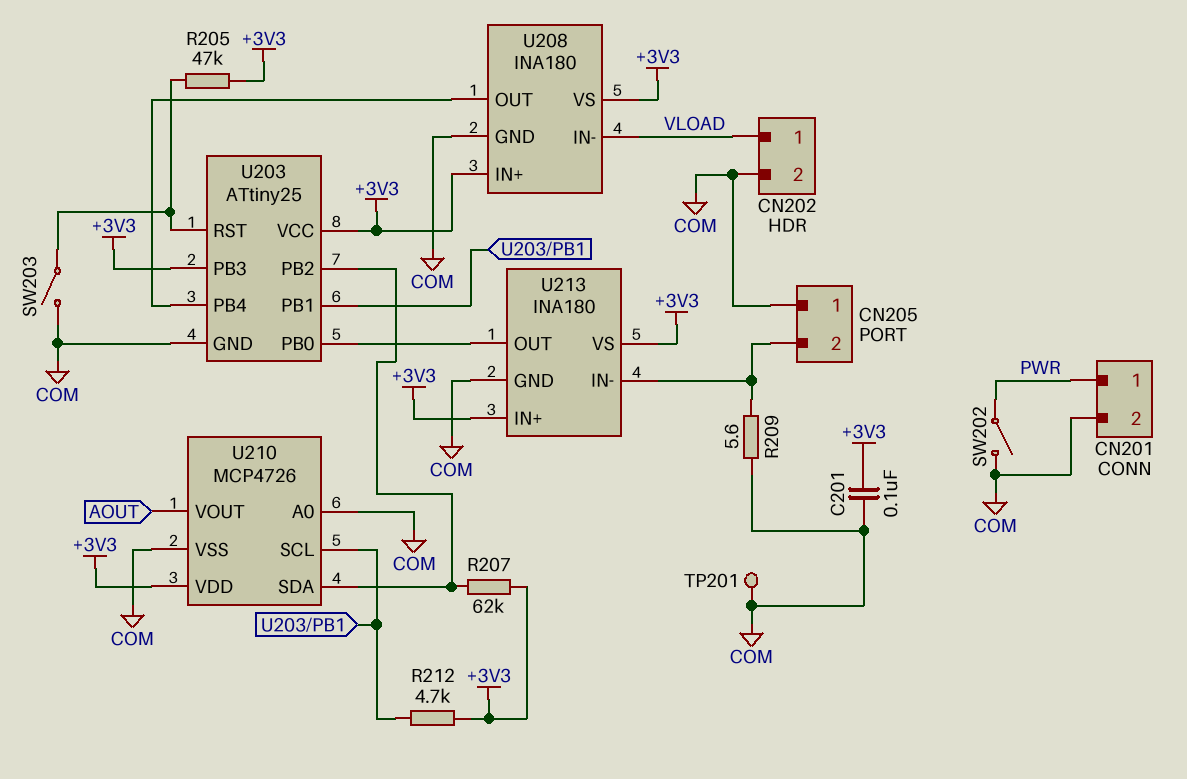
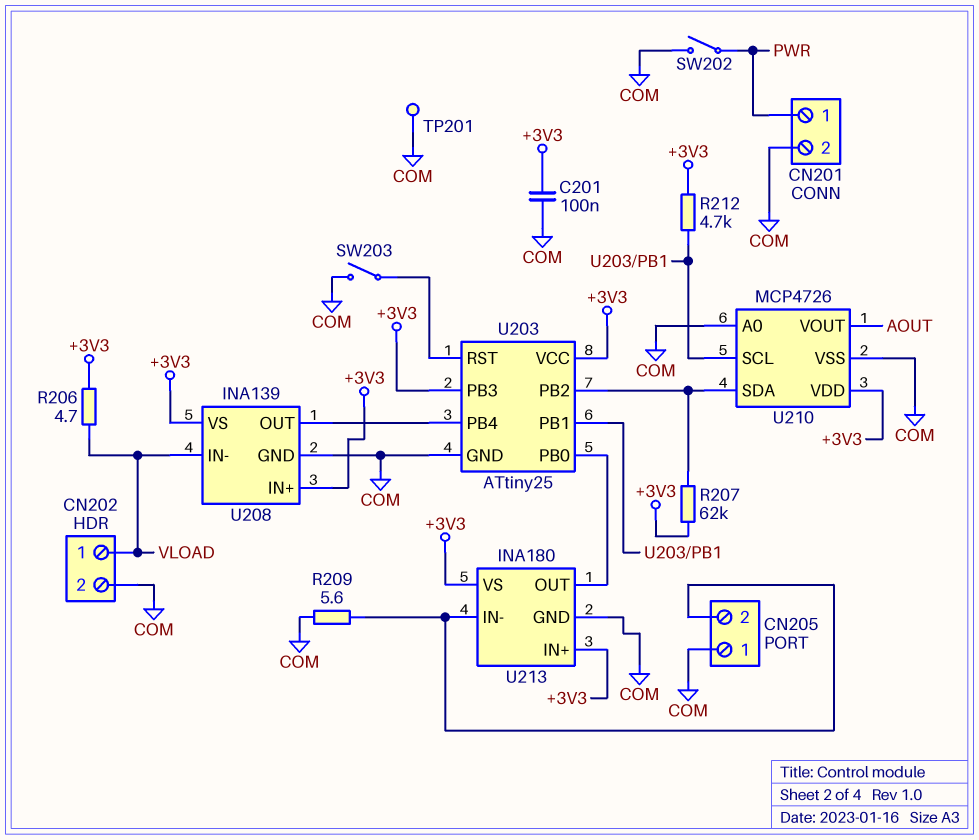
R205: 47k (+3V3, U203/RST) -> none
R206: none -> 4.7 (+3V3, VLOAD)
U208: INA180 -> INA139

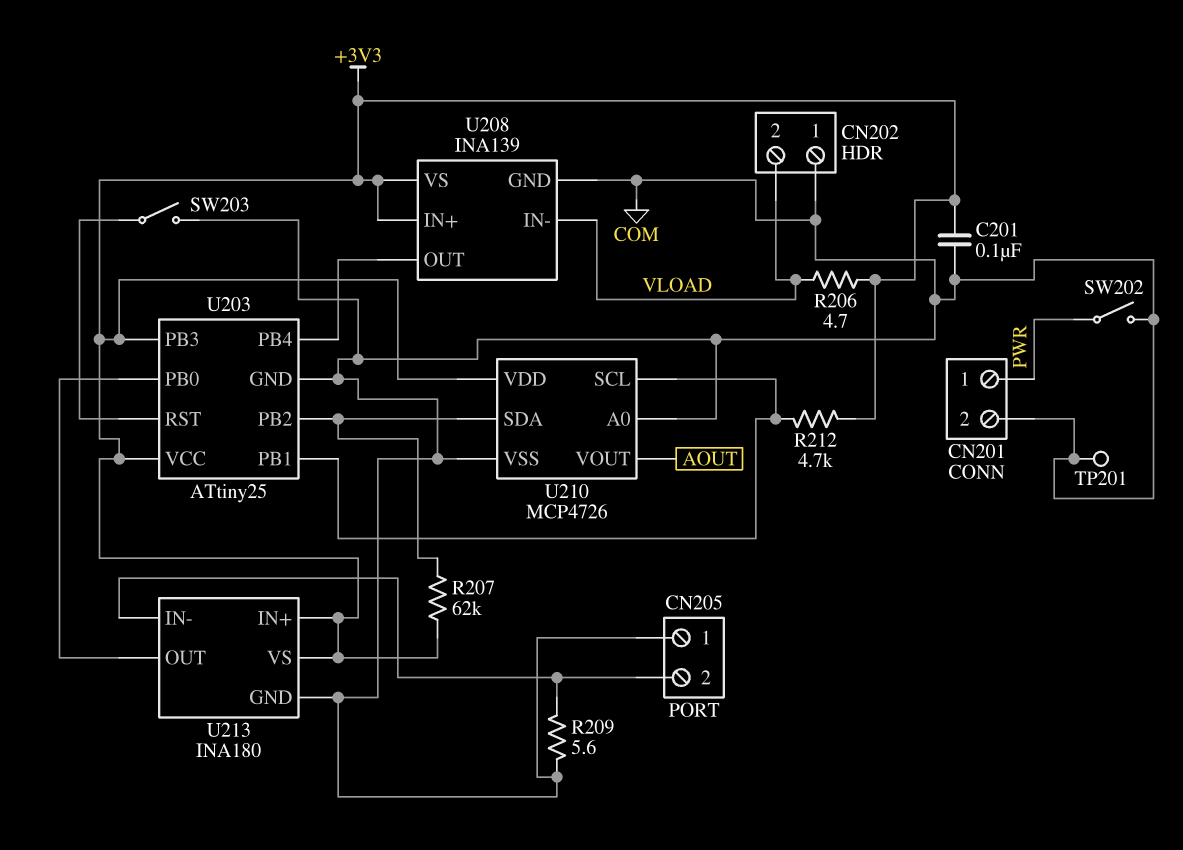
CN202 pin 1: VLOAD -> COM
CN202 pin 2: COM -> VLOAD

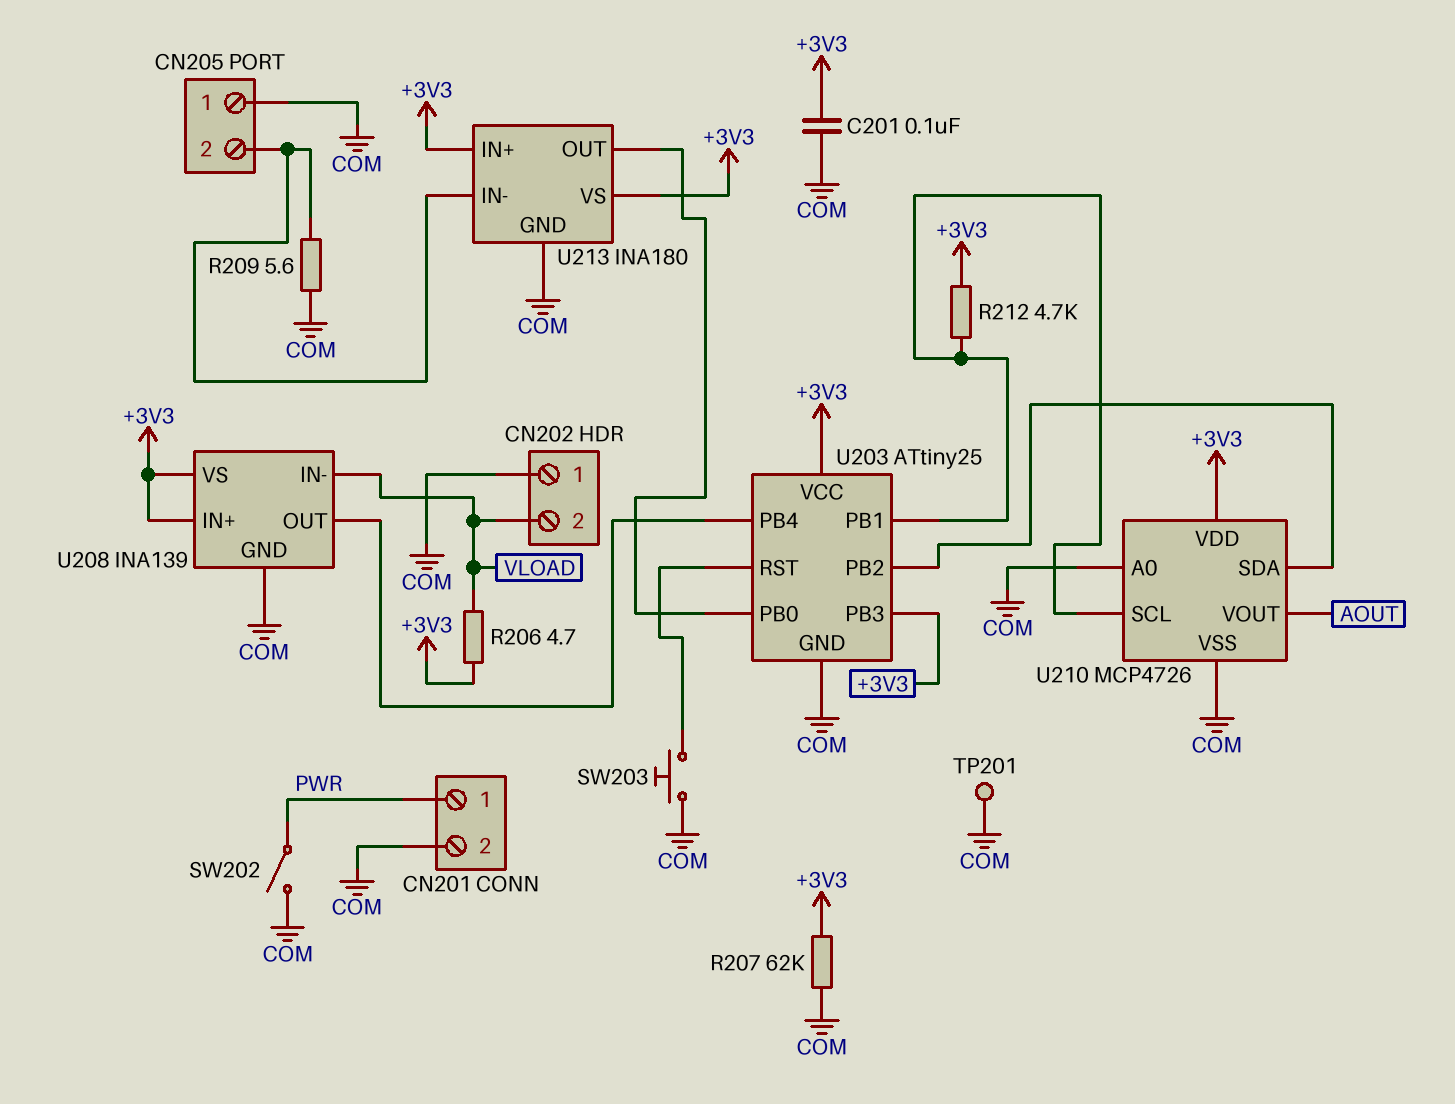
R207: 62k (+3V3, U203/PB2) -> 62k (+3V3, COM)
SW203: switch (COM, U203/RST) -> button (COM, U203/RST)

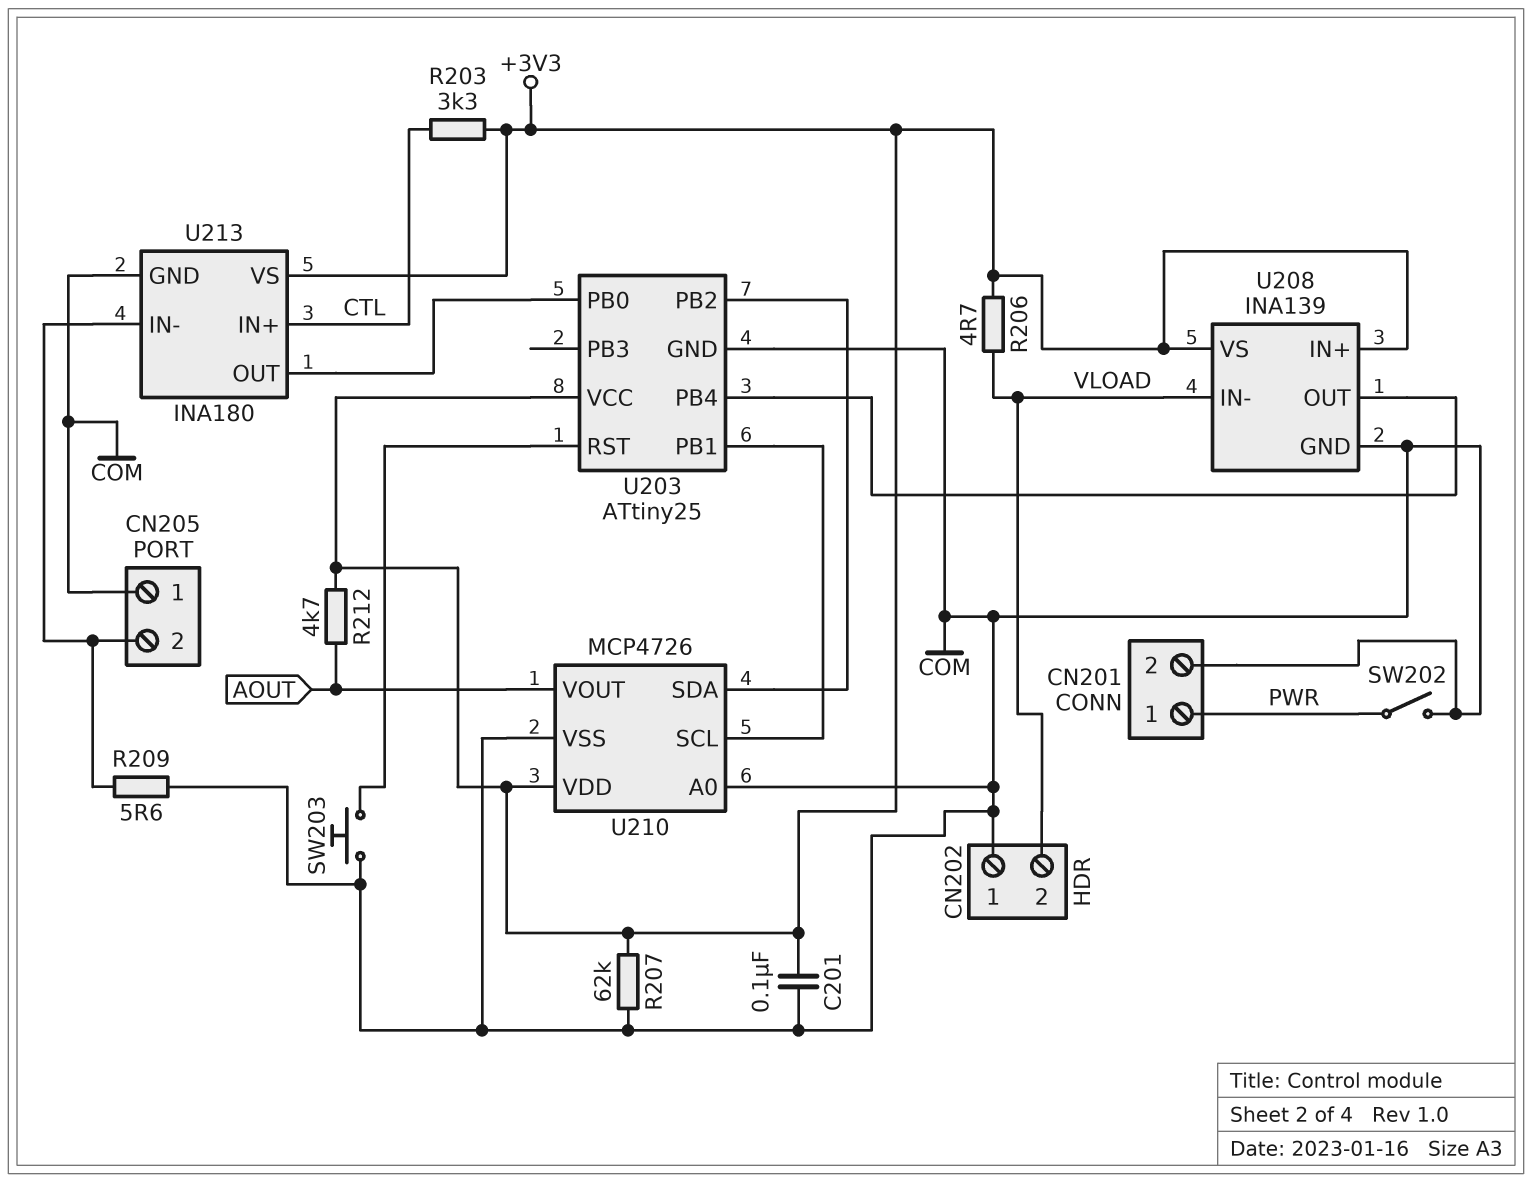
R203: none -> 3.3k (+3V3, CTL)
R212: 4.7k (+3V3, U203/PB1) -> 4.7k (+3V3, AOUT)
TP201: test point (COM) -> none
U203 pin PB3: +3V3 -> none
U213 pin IN+: +3V3 -> CTL

